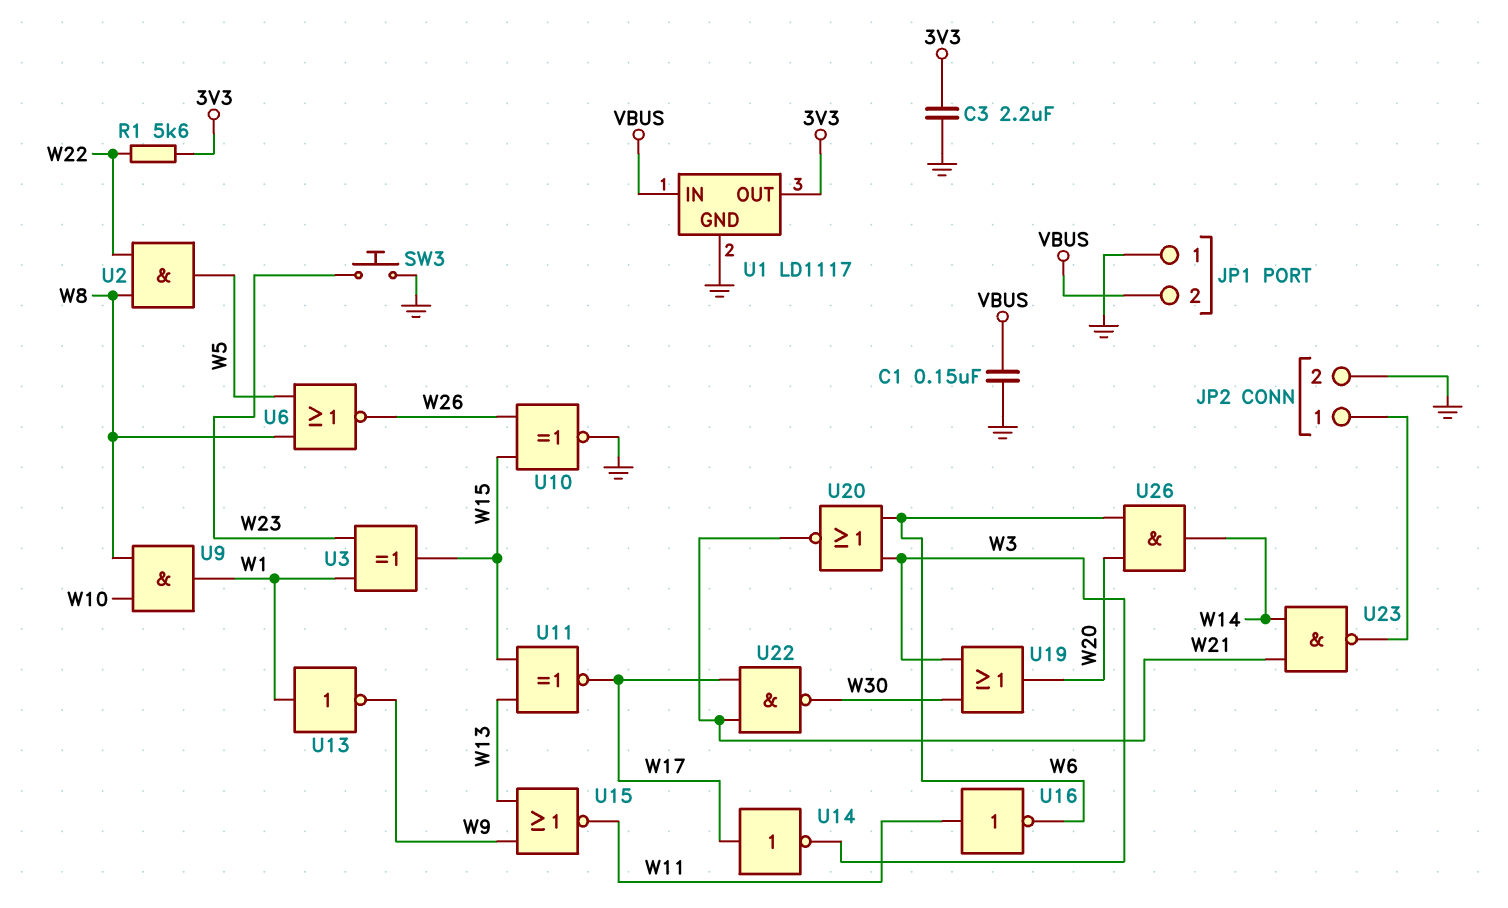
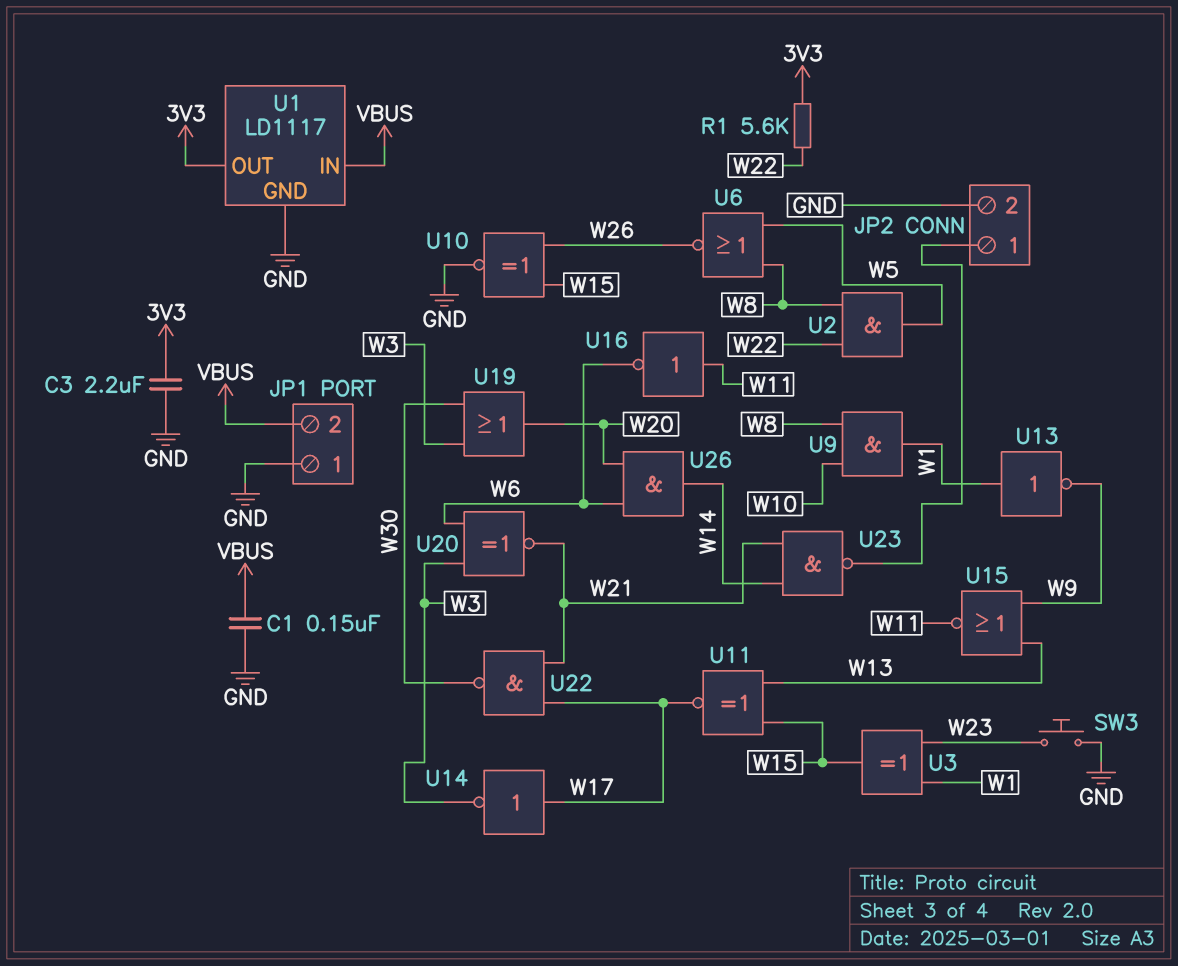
U20: NOR (in W3, in W6, out W21) -> XNOR (in W3, in W6, out W21)

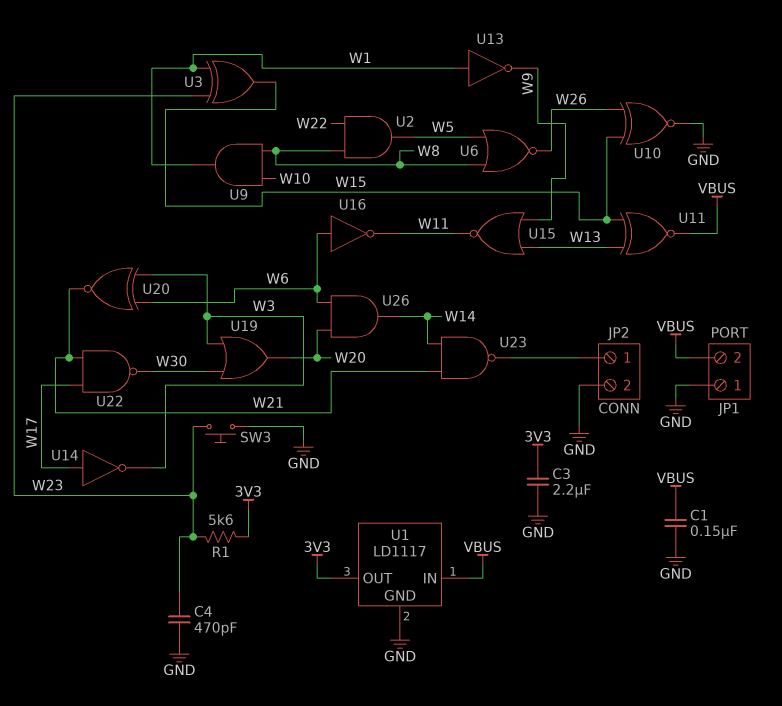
C4: none -> 470pF (GND, W23)
R1: 5.6k (3V3, W22) -> 5.6k (3V3, W23)
U11: XNOR (in W13, in W15, out W17) -> XNOR (in W13, in W15, out VBUS)
U16: NOT (in W11, out W6) -> NOT (in W6, out W11)

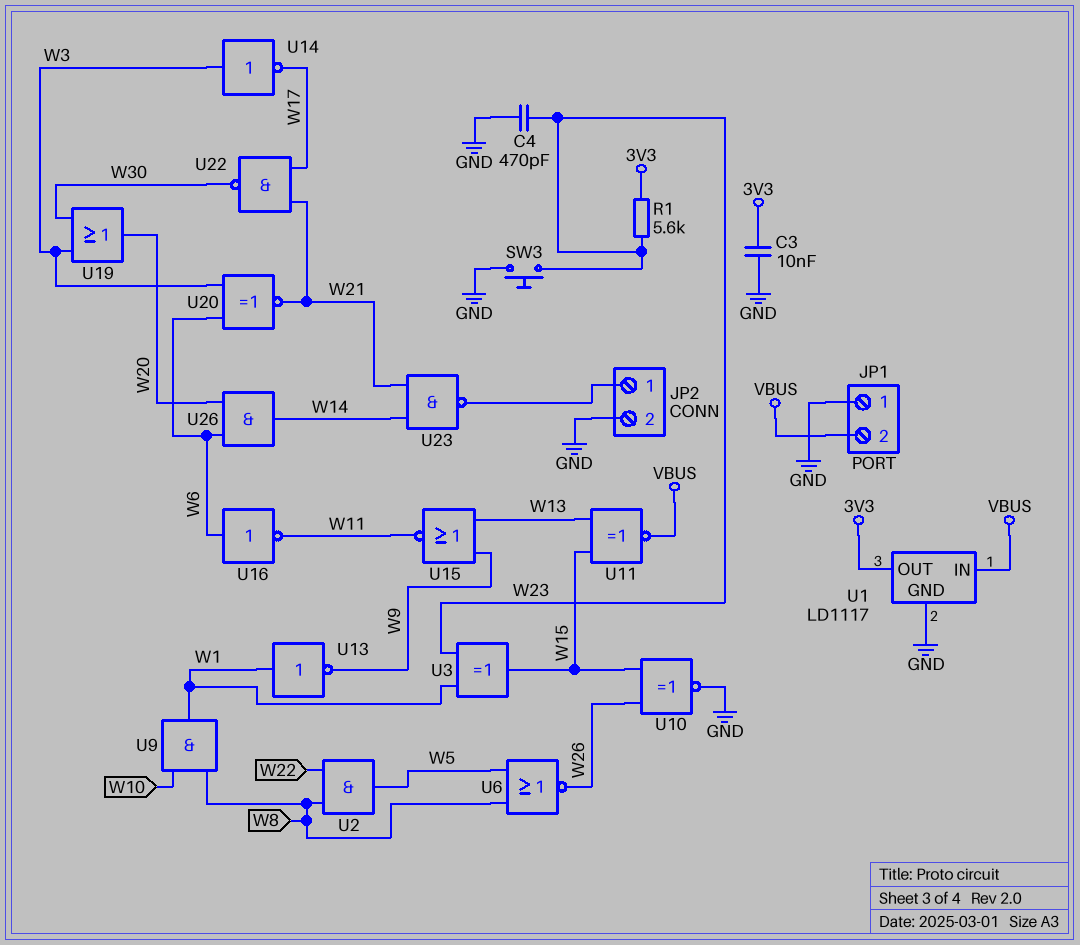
C1: 150nF (GND, VBUS) -> none
C3: 2.2uF (3V3, GND) -> 10nF (3V3, GND)
U14: NOT (in W17, out W3) -> NOT (in W3, out W17)

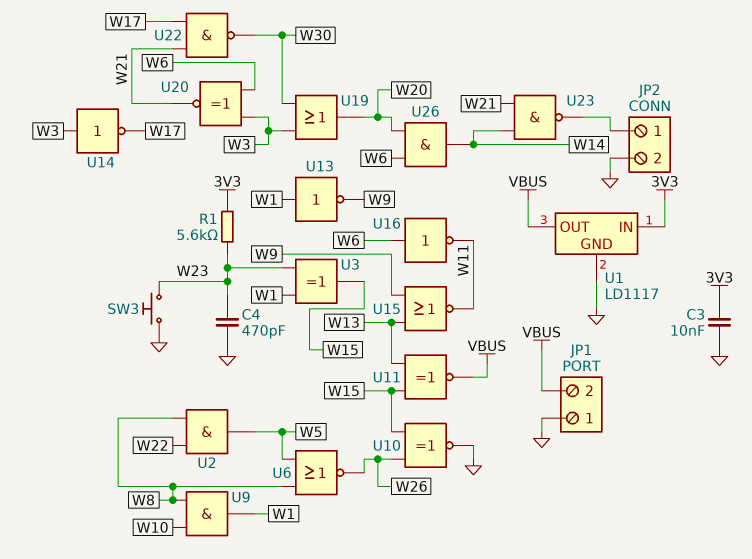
U1 pin IN: VBUS -> 3V3
U1 pin OUT: 3V3 -> VBUS

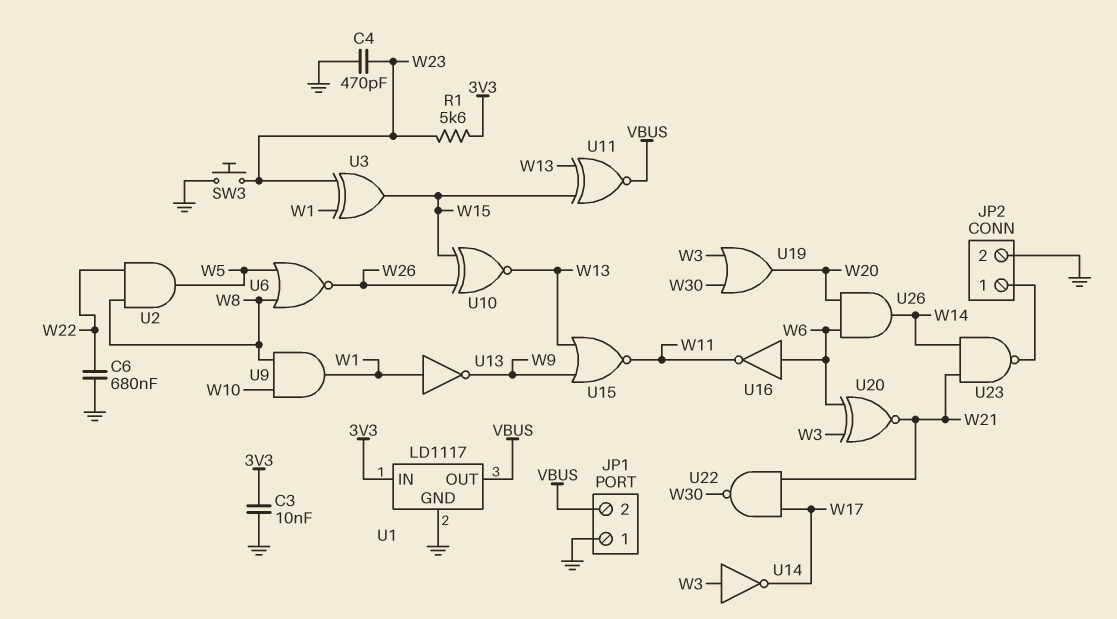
C6: none -> 680nF (GND, W22)
U10: XNOR (in W15, in W26, out GND) -> XNOR (in W15, in W26, out W13)

